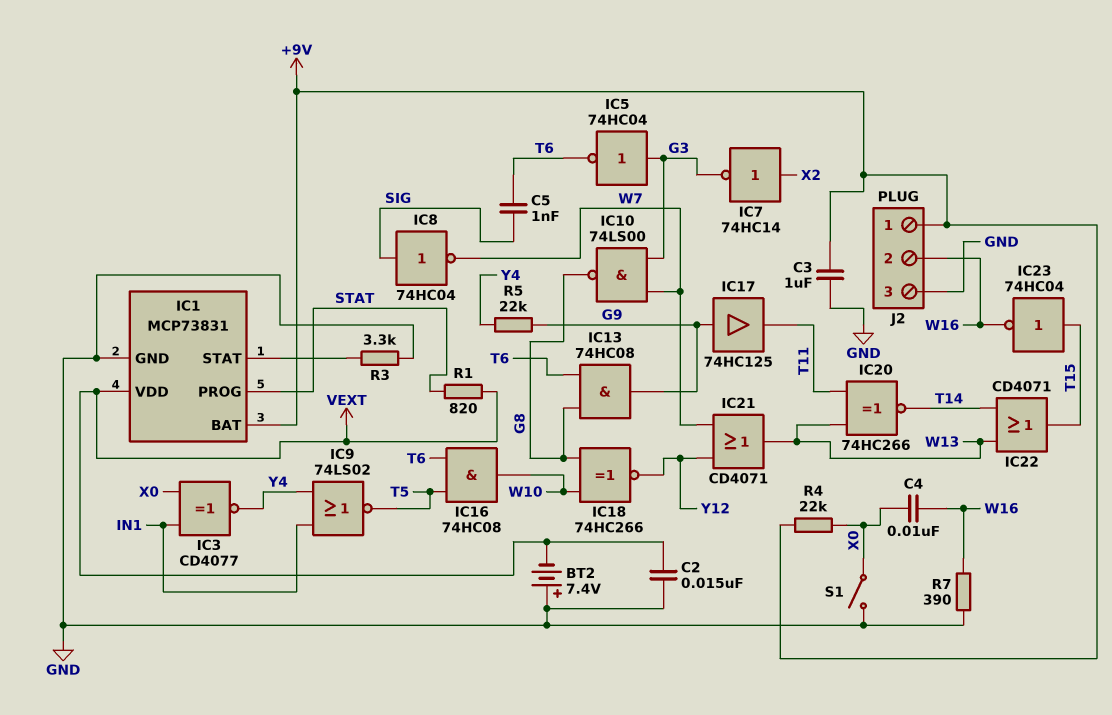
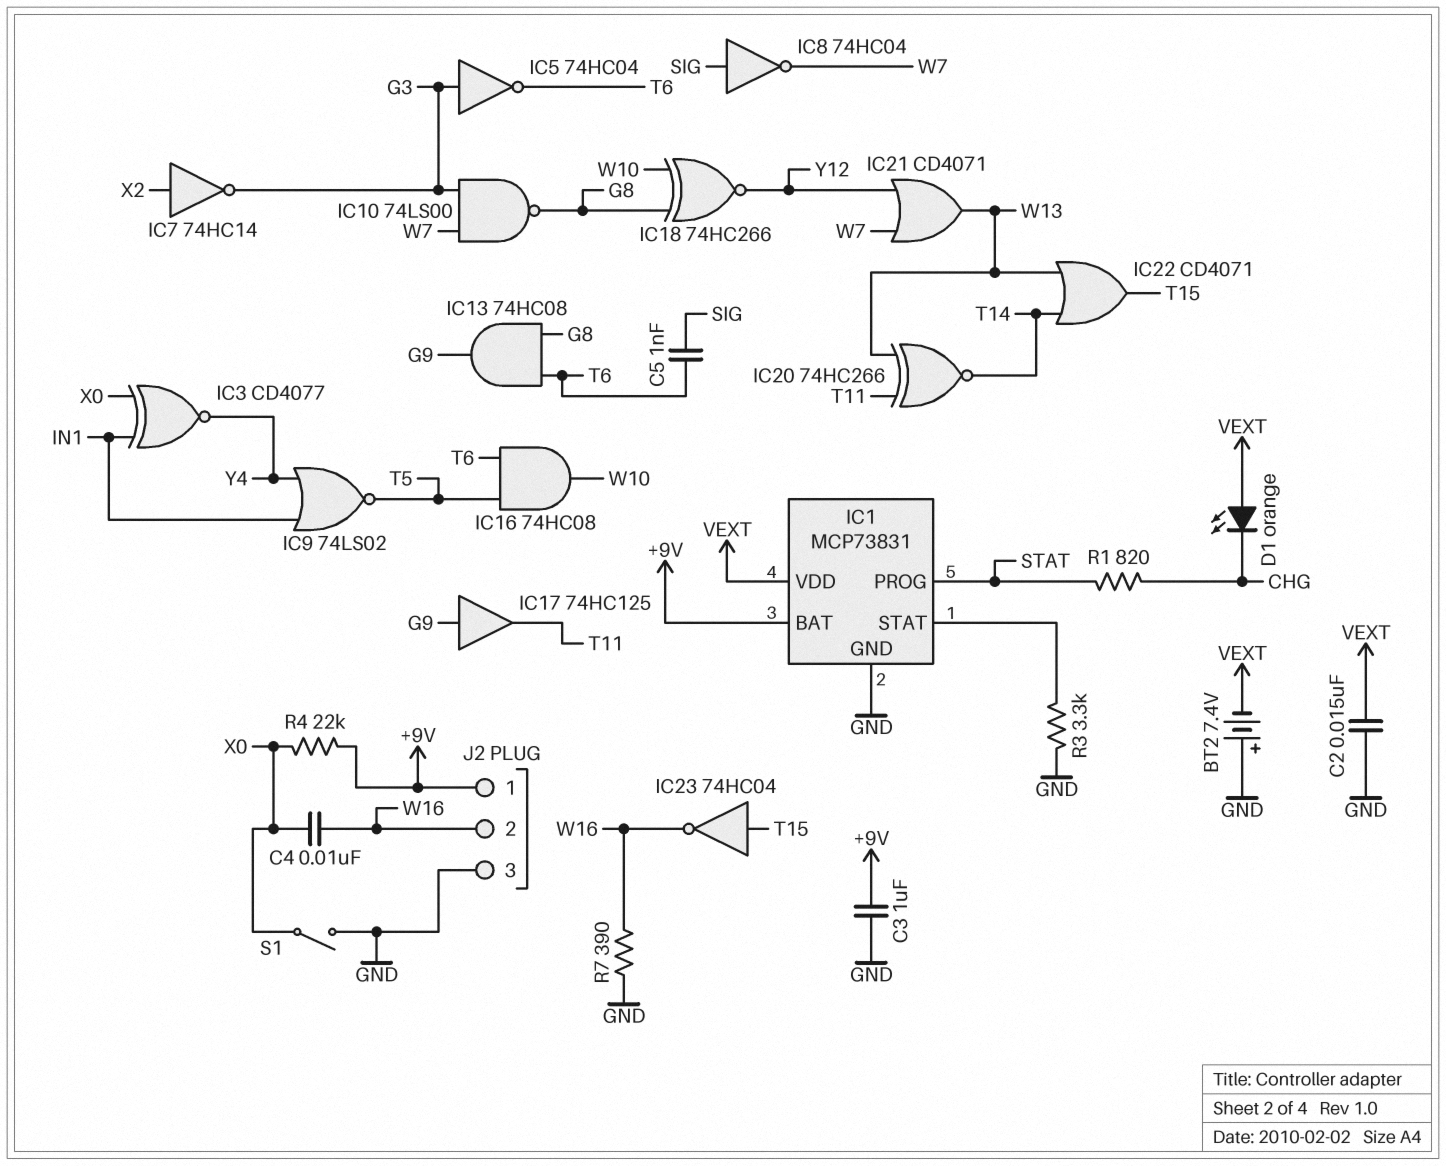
D1: none -> LED orange (A VEXT, K CHG)
R1: 820 (STAT, VEXT) -> 820 (CHG, STAT)
R5: 22k (G9, Y4) -> none

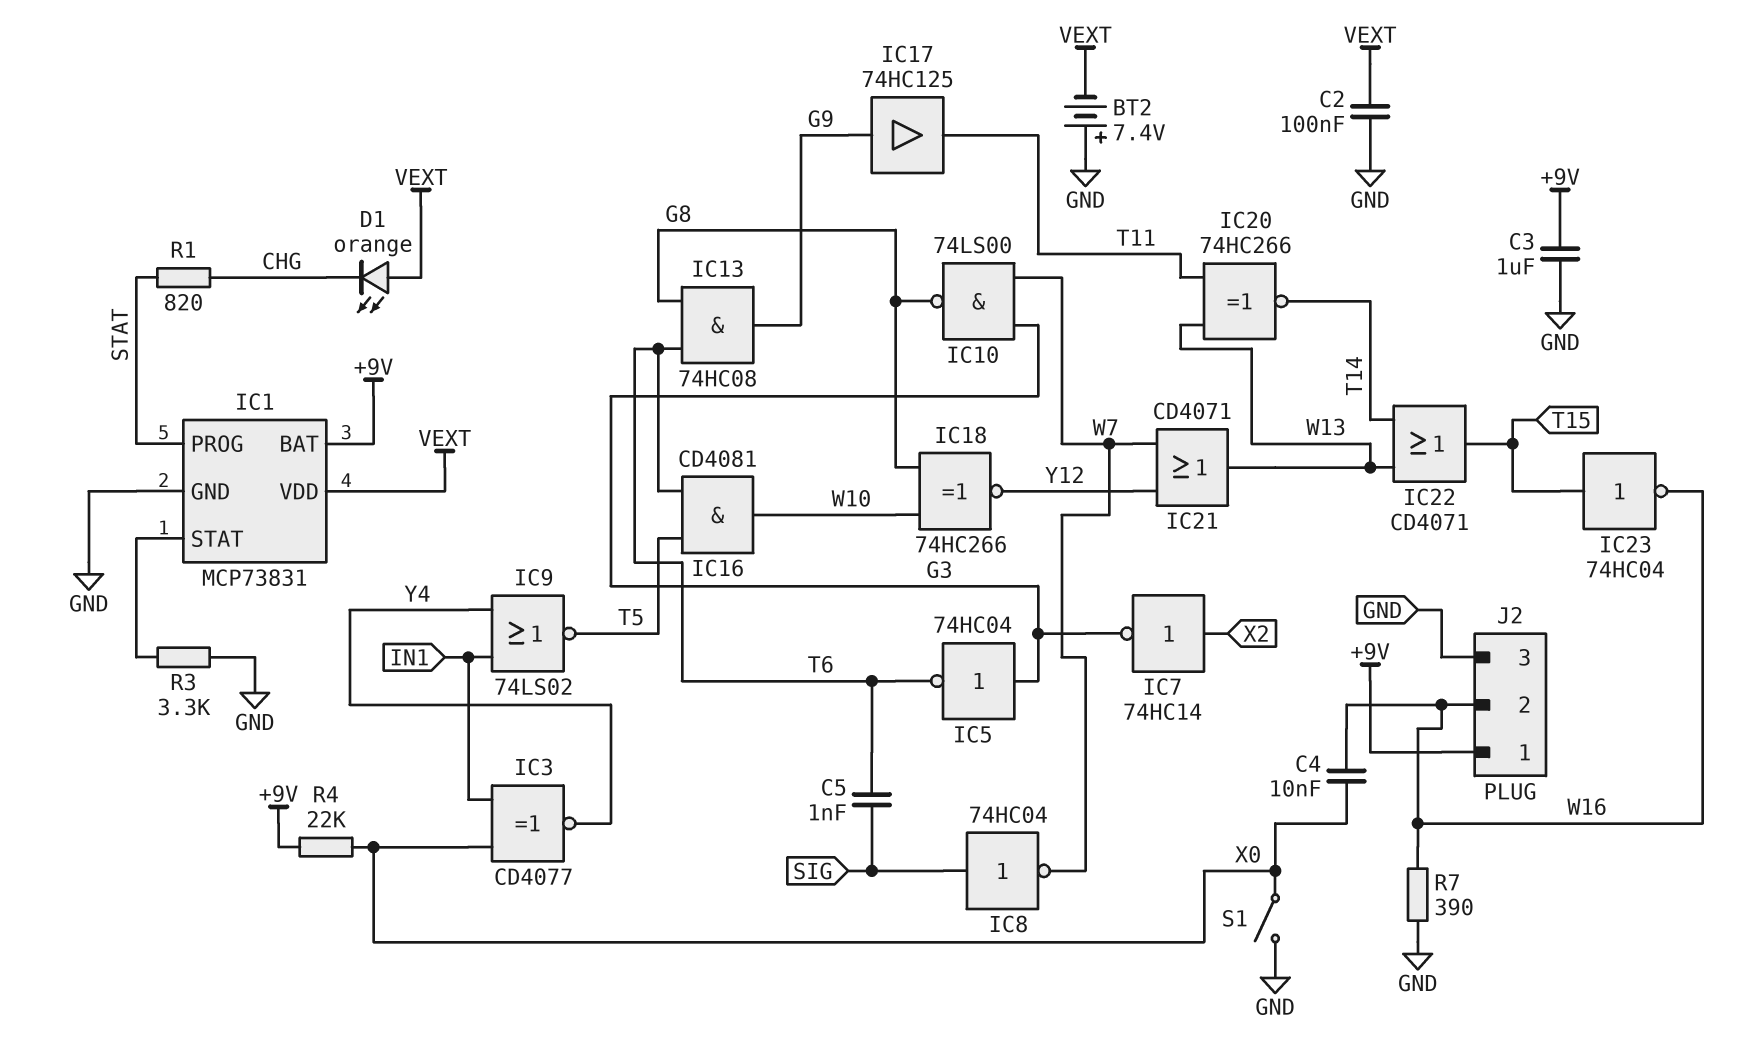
C2: 15nF (GND, VEXT) -> 100nF (GND, VEXT)
IC16: AND 74HC08 (in T5, in T6, out W10) -> AND CD4081 (in T5, in T6, out W10)

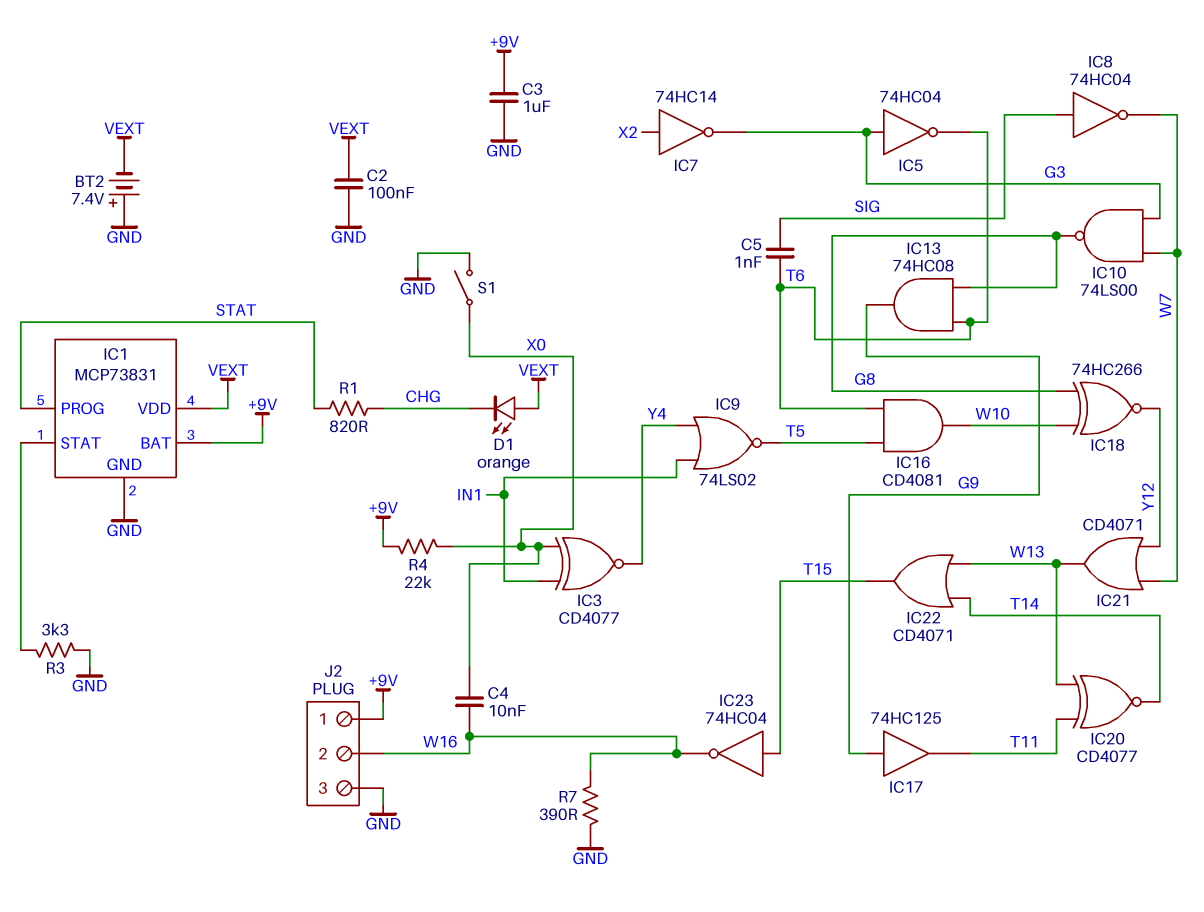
IC20: XNOR 74HC266 (in T11, in W13, out T14) -> XNOR CD4077 (in T11, in W13, out T14)

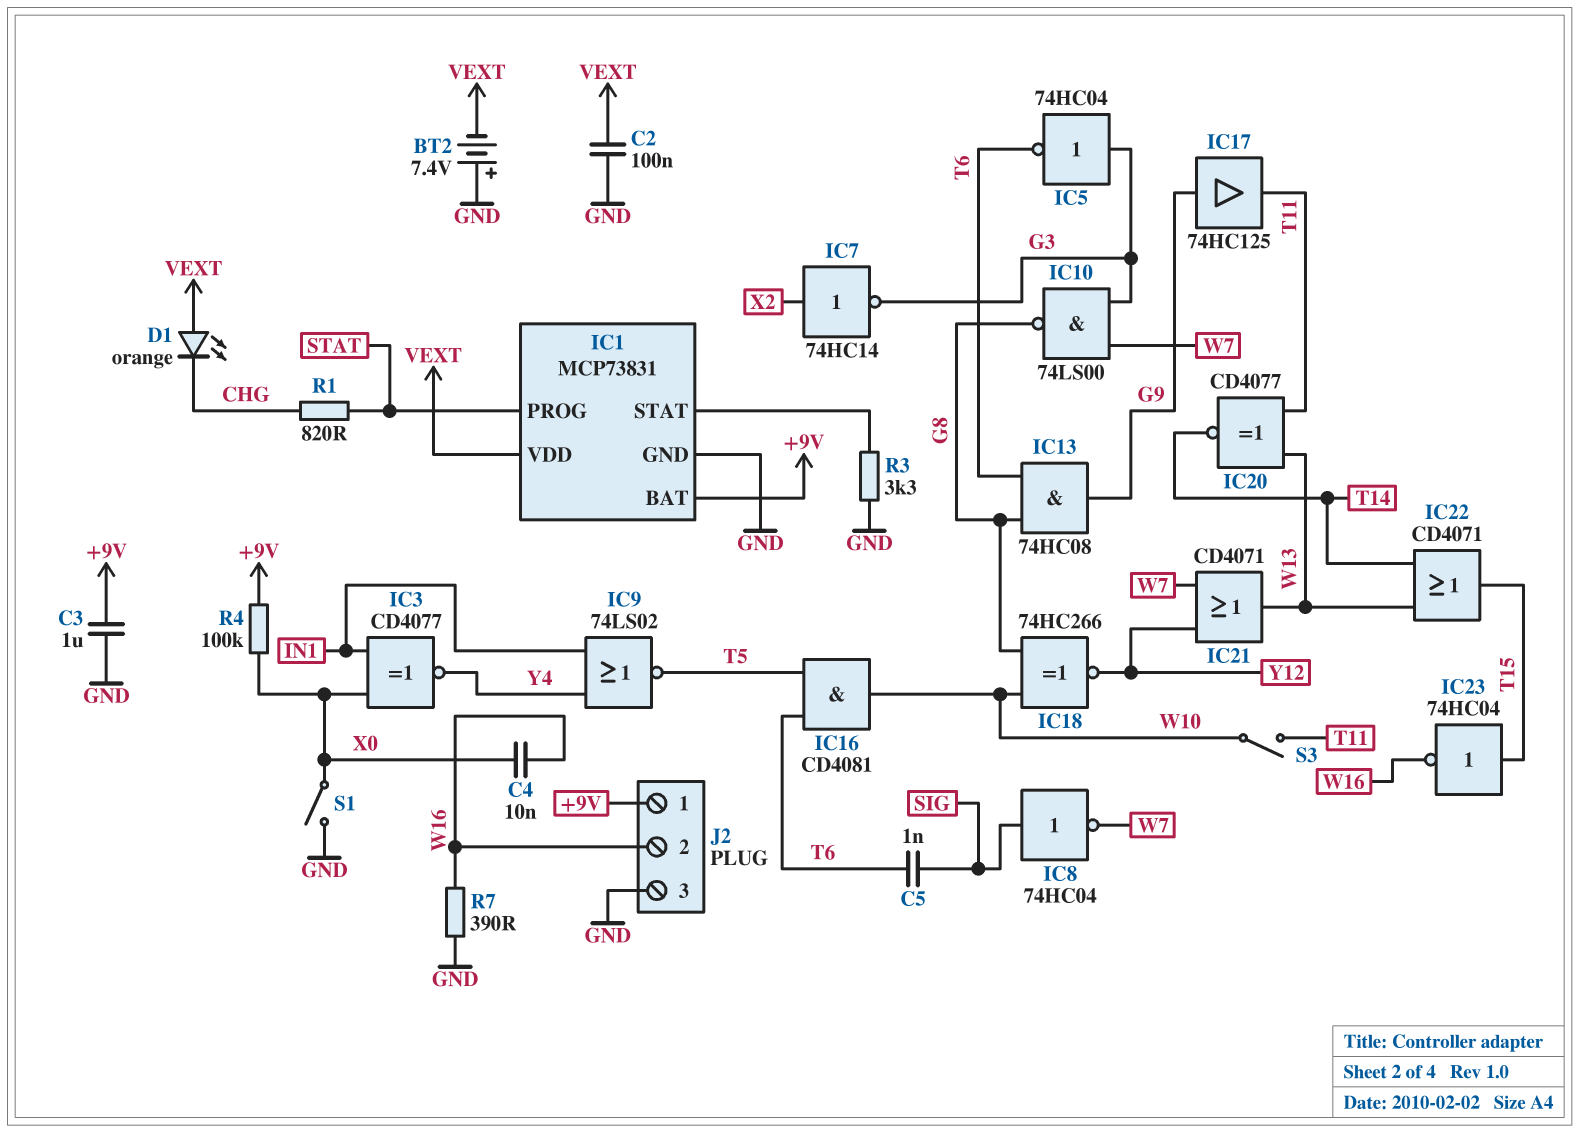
R4: 22k (+9V, X0) -> 100k (+9V, X0)
S3: none -> switch (T11, W10)

